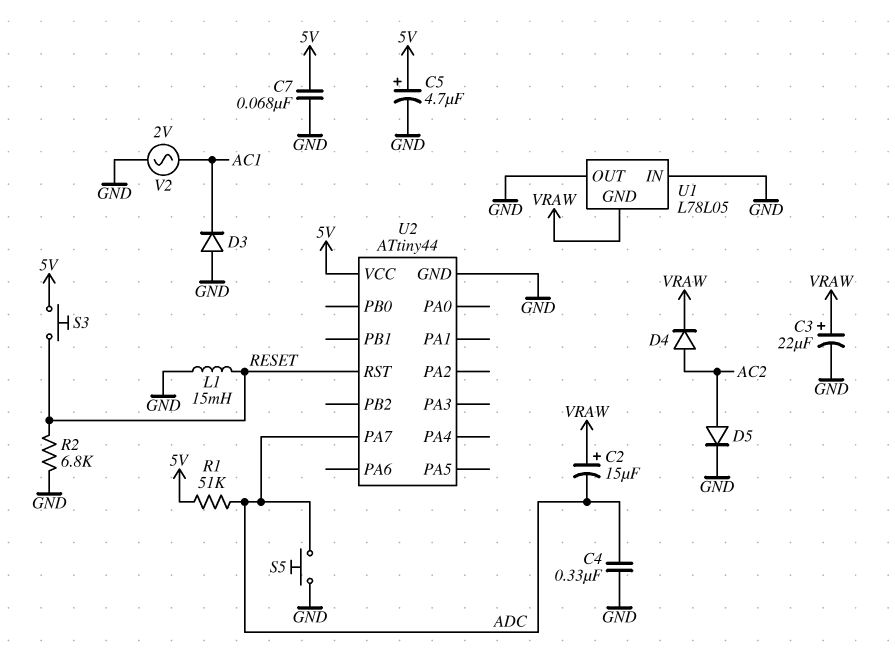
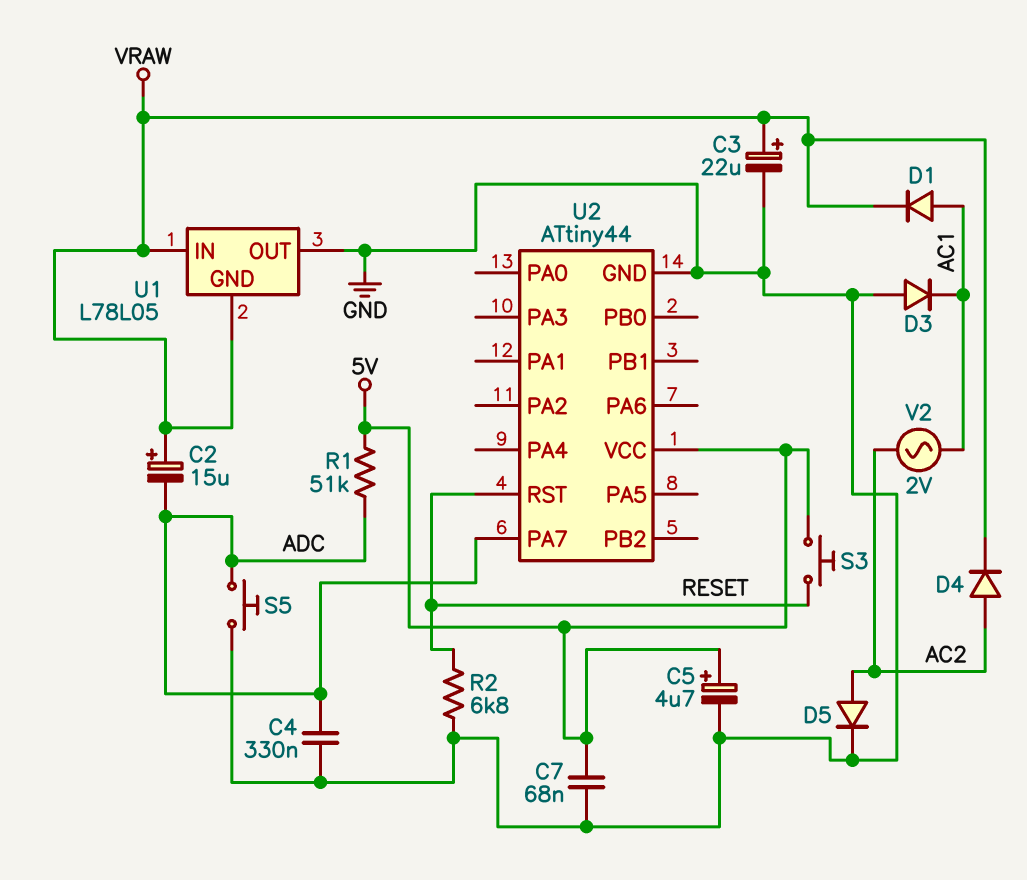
D1: none -> diode (A AC1, K VRAW)
L1: 15mH (GND, RESET) -> none
U1 pin IN: GND -> VRAW
V2: AC 2V (AC1, GND) -> AC 2V (AC1, AC2)

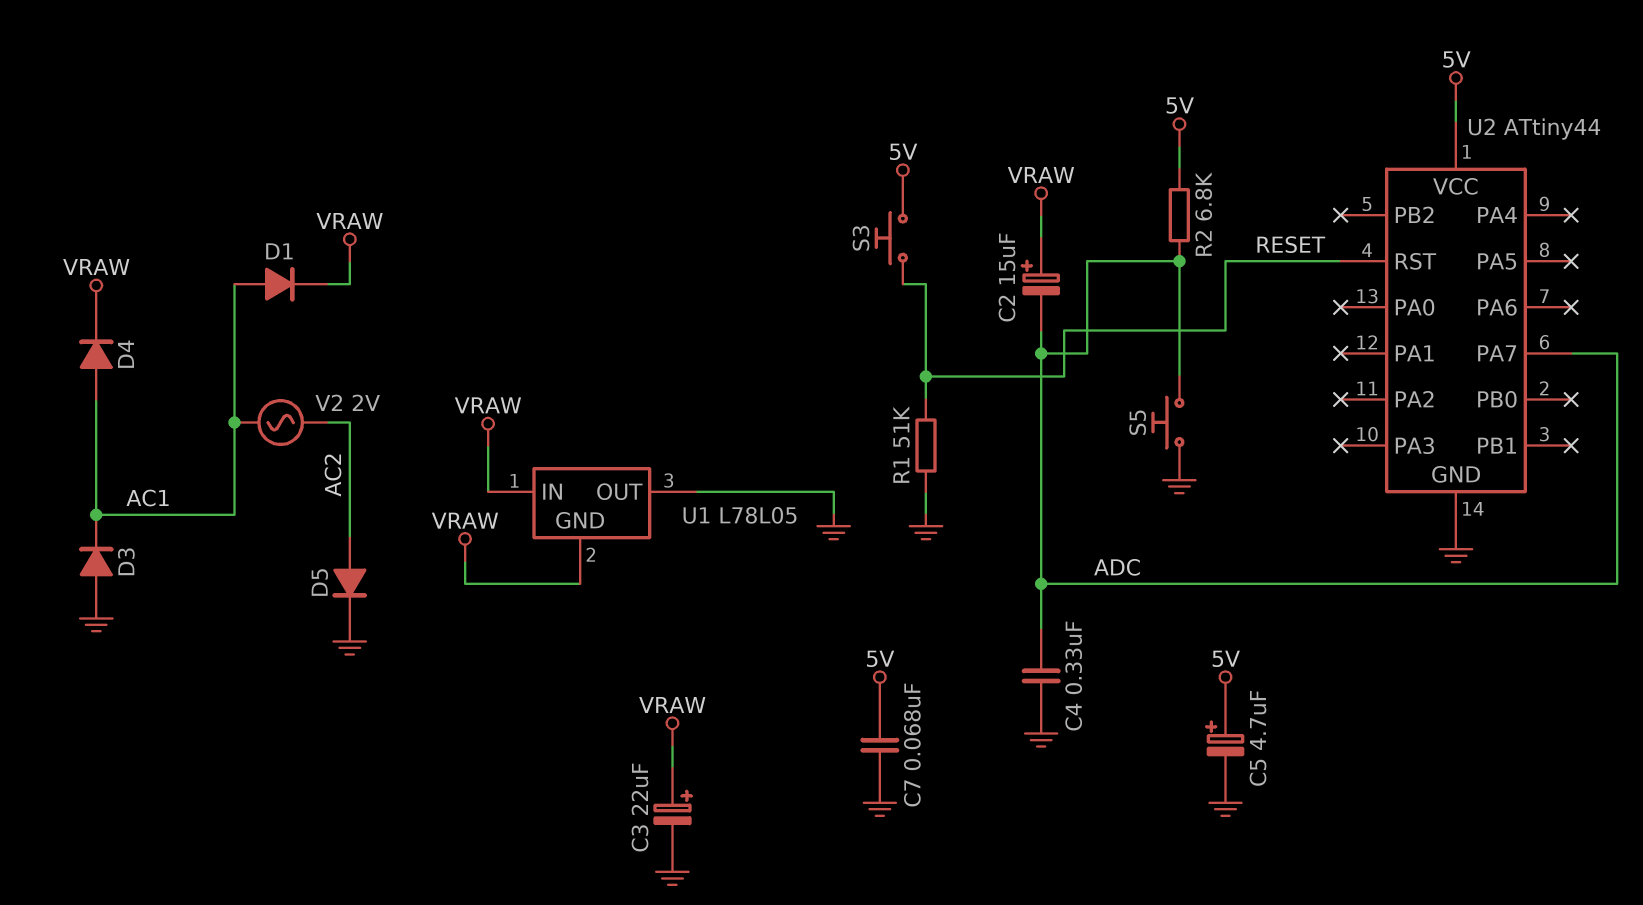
D4: diode (A AC2, K VRAW) -> diode (A AC1, K VRAW)
R1: 51k (5V, ADC) -> 51k (GND, RESET)
R2: 6.8k (GND, RESET) -> 6.8k (5V, ADC)

